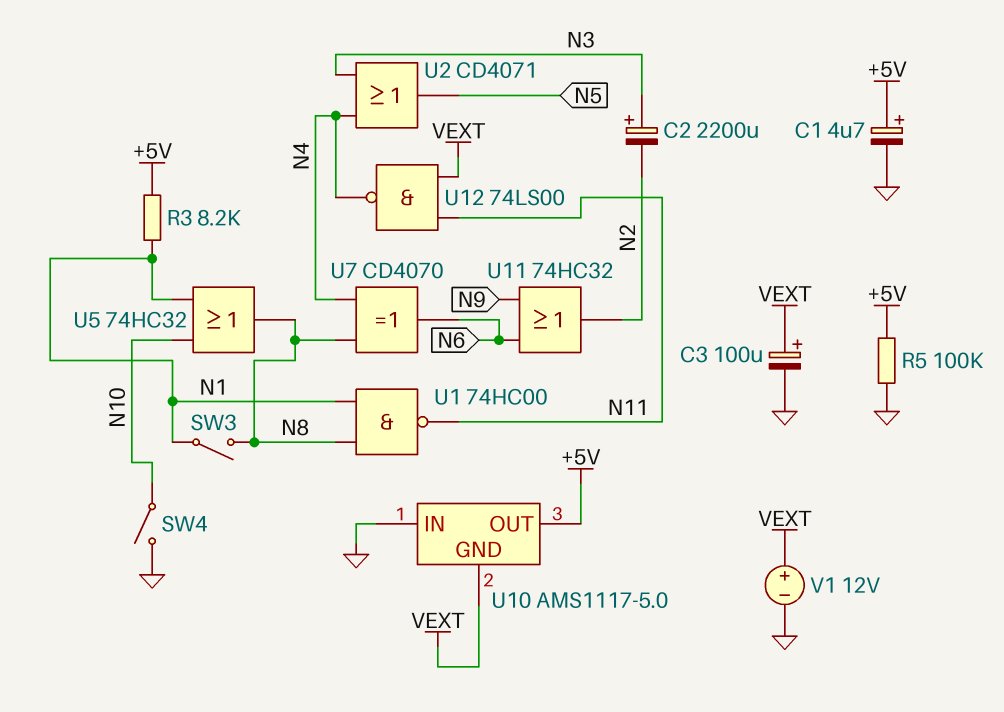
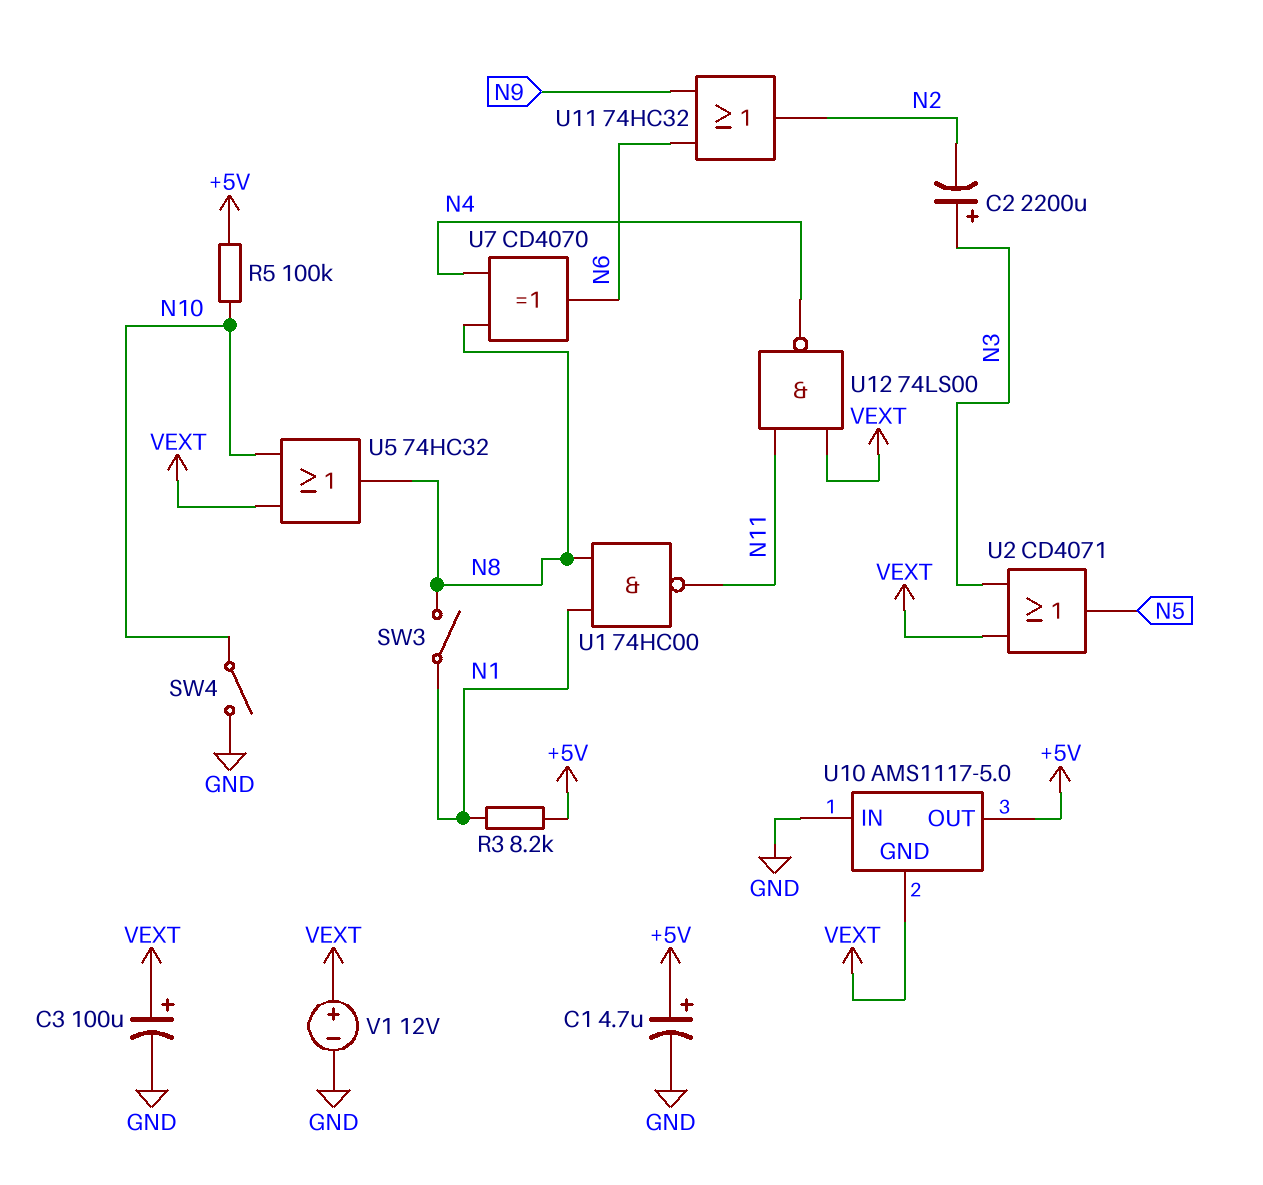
R5: 100k (+5V, GND) -> 100k (+5V, N10)
U2: OR CD4071 (in N3, in N4, out N5) -> OR CD4071 (in N3, in VEXT, out N5)
U5: OR 74HC32 (in N1, in N10, out N8) -> OR 74HC32 (in N10, in VEXT, out N8)

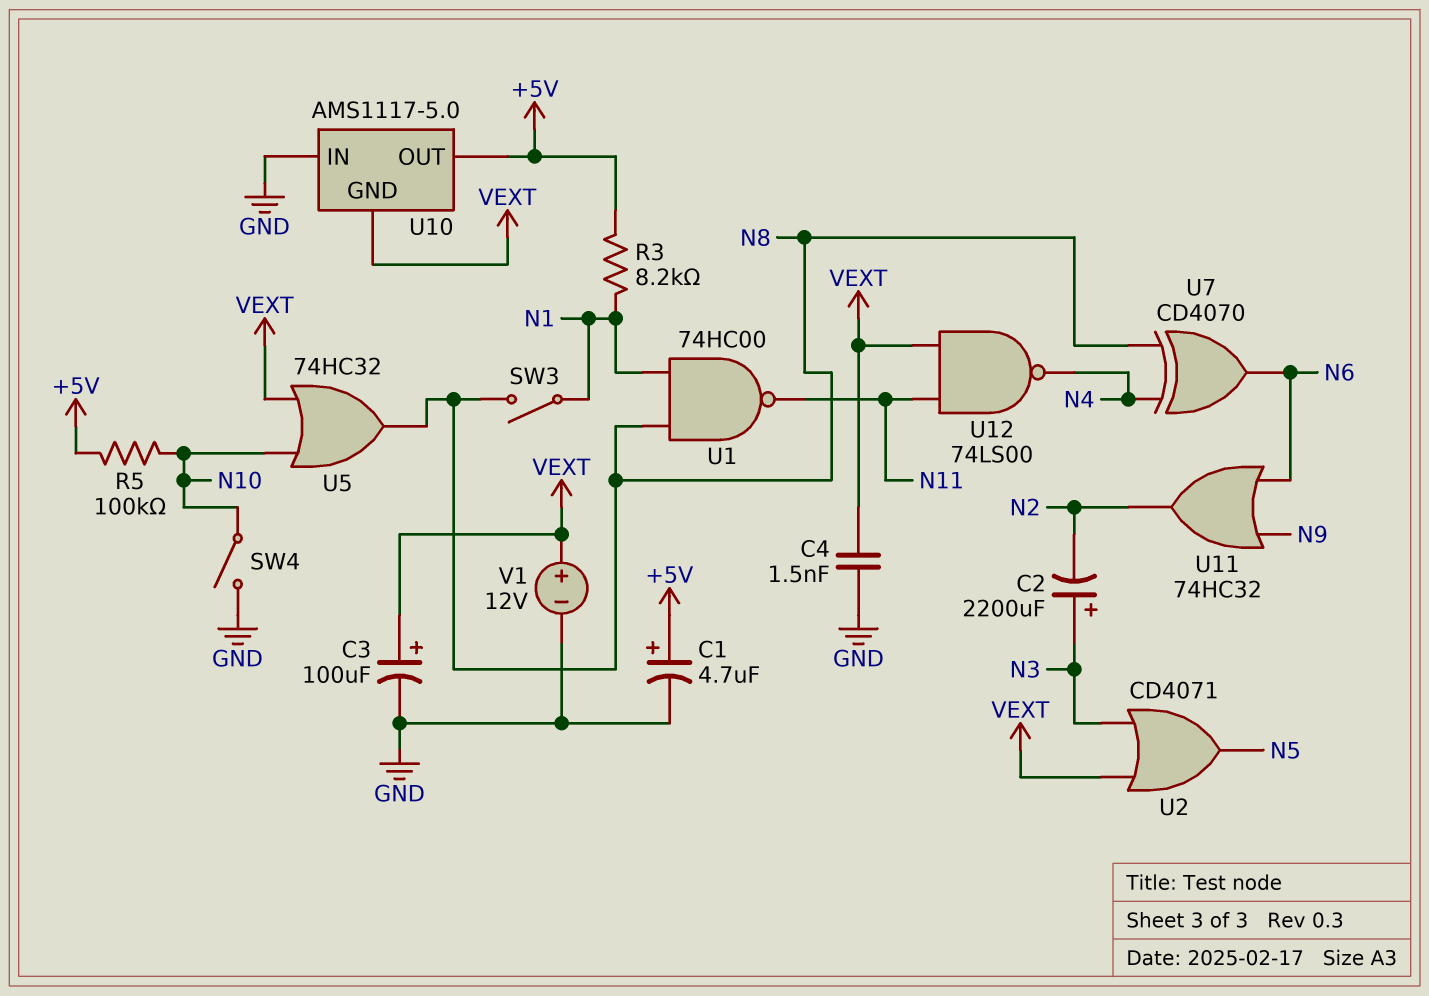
C4: none -> 1.5nF (GND, VEXT)

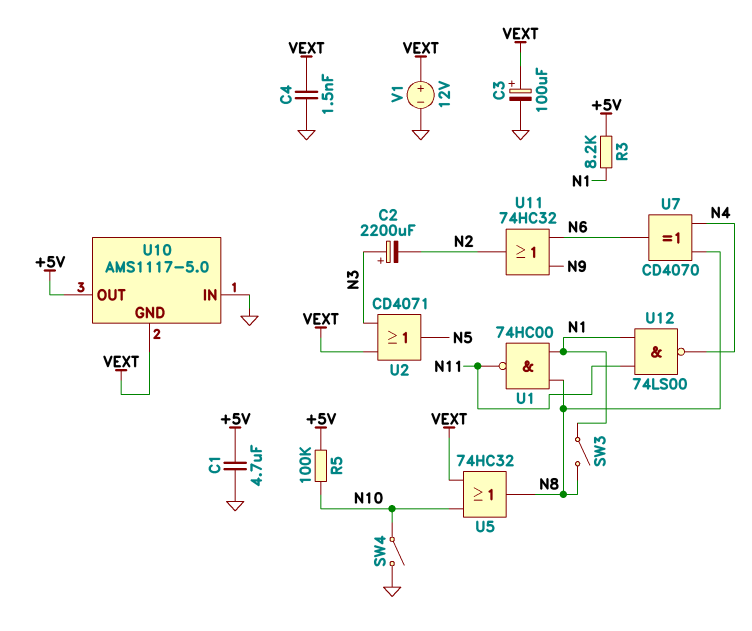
C1: 4.7uF (plus +5V, minus GND) -> 4.7uF (+5V, GND)
U12: NAND 74LS00 (in N11, in VEXT, out N4) -> NAND 74LS00 (in N1, in N11, out N4)

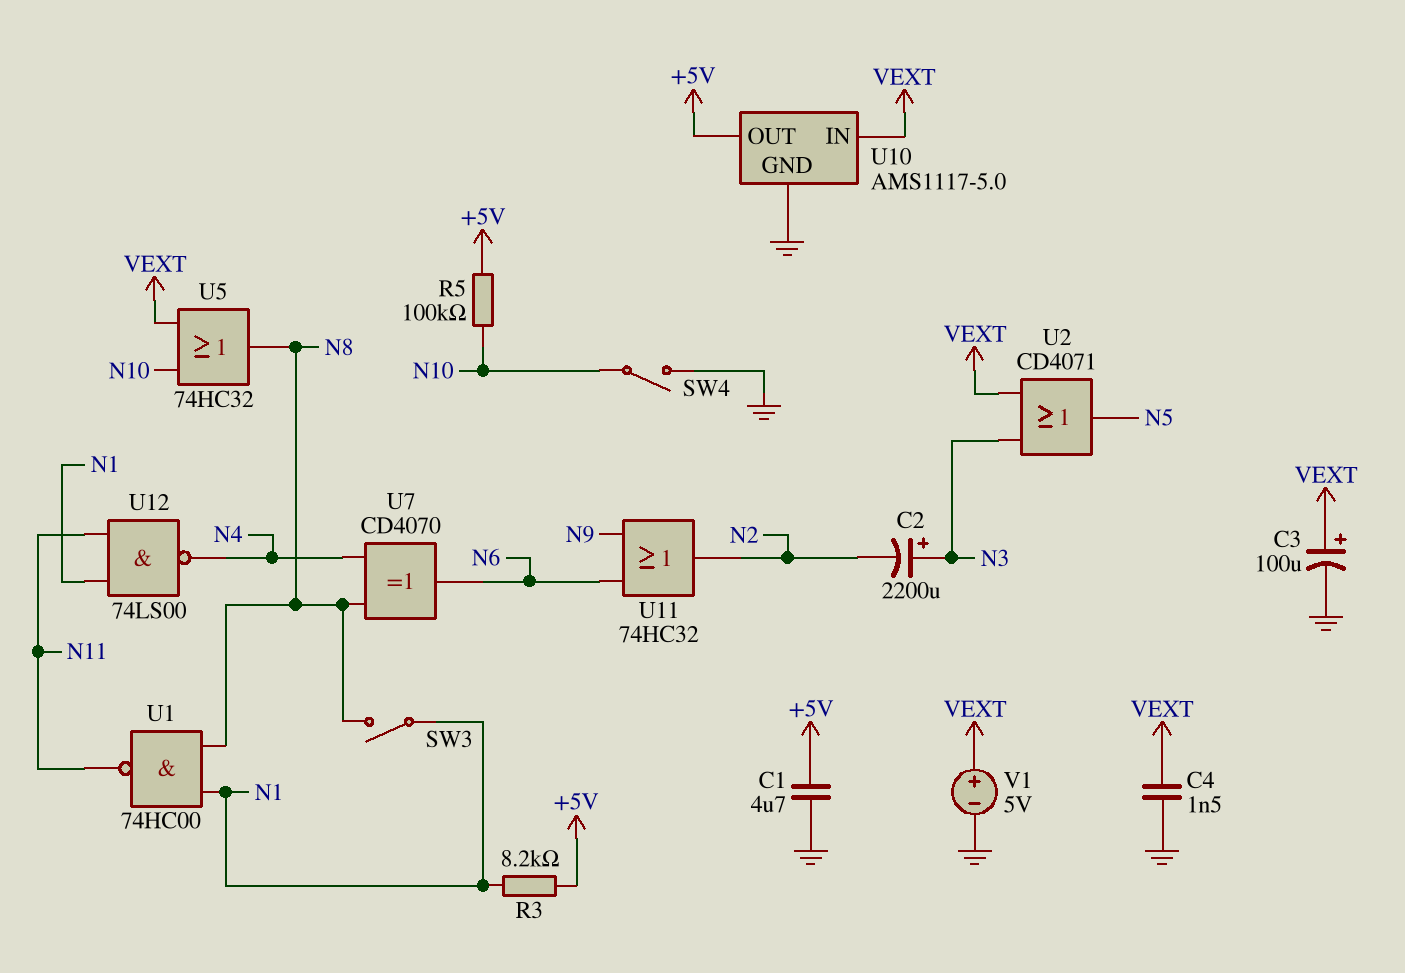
U10 pin GND: VEXT -> GND
U10 pin IN: GND -> VEXT
V1: 12V (plus VEXT, minus GND) -> 5V (plus VEXT, minus GND)

